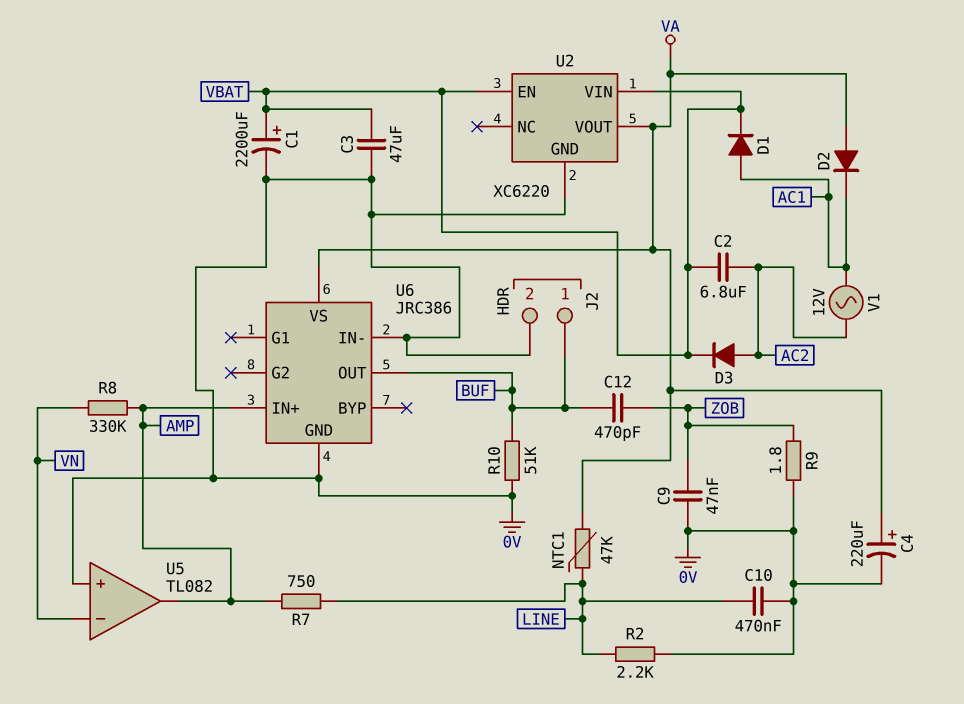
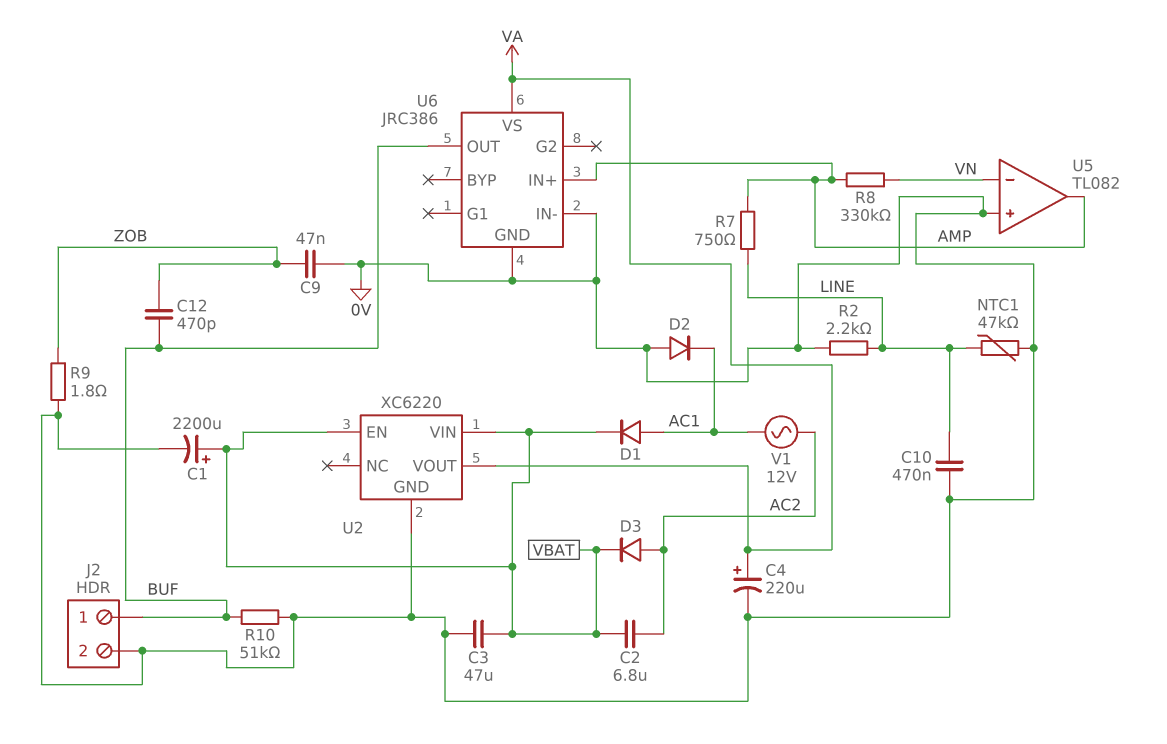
D2: diode (A VA, K AC1) -> diode (A 0V, K AC1)
NTC1: 47k (LINE, VA) -> 47k (0V, LINE)

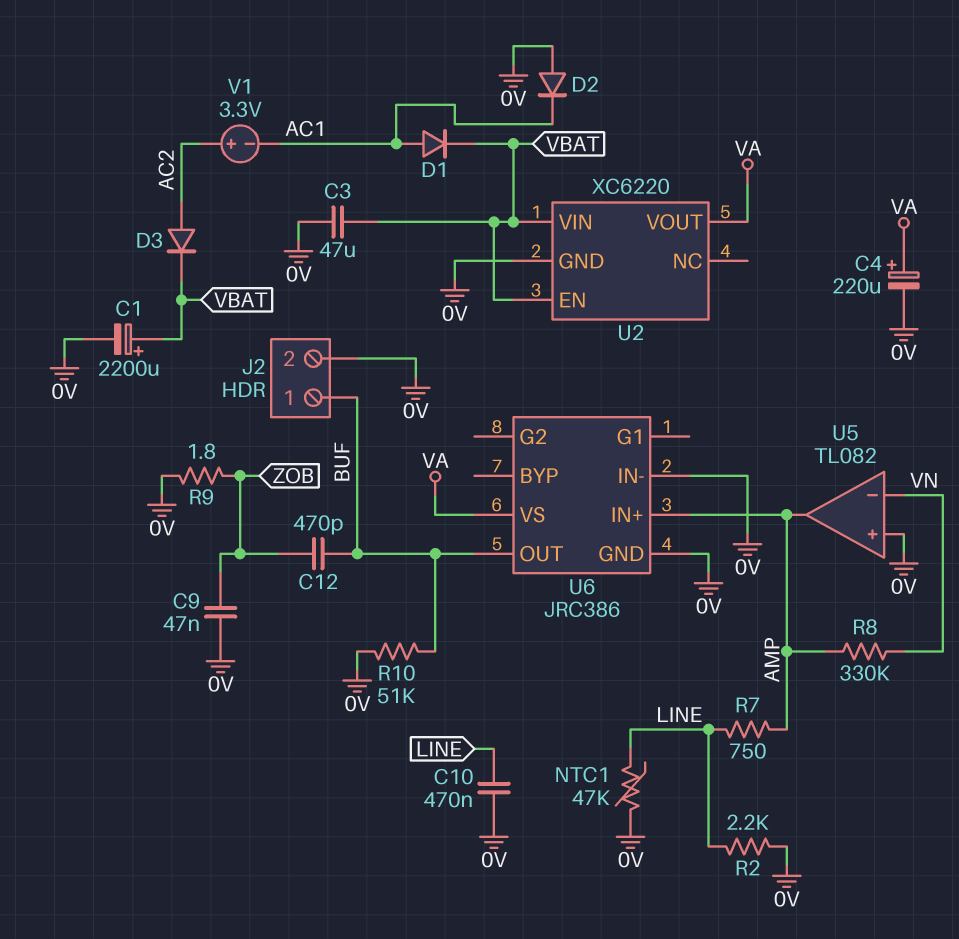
C2: 6.8uF (AC2, VBAT) -> none
V1: AC 12V (AC1, AC2) -> 3.3V (plus AC2, minus AC1)

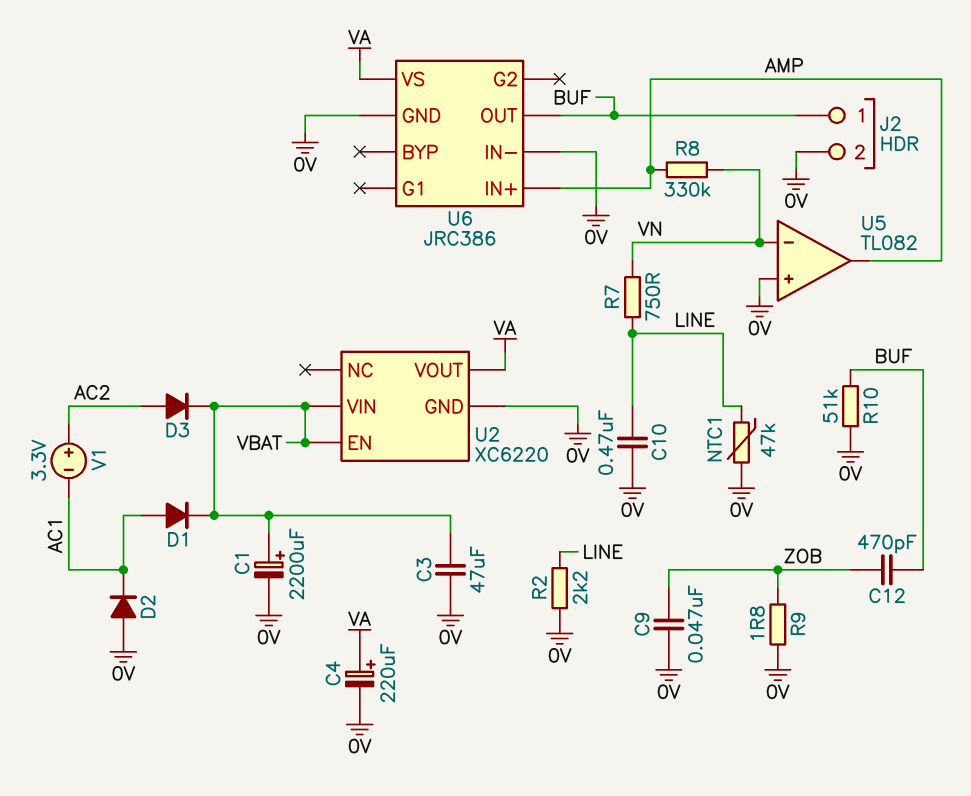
R7: 750 (AMP, LINE) -> 750 (LINE, VN)

